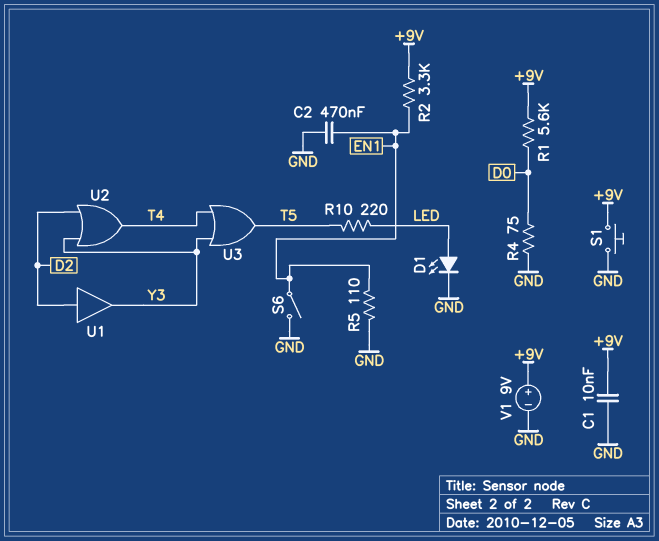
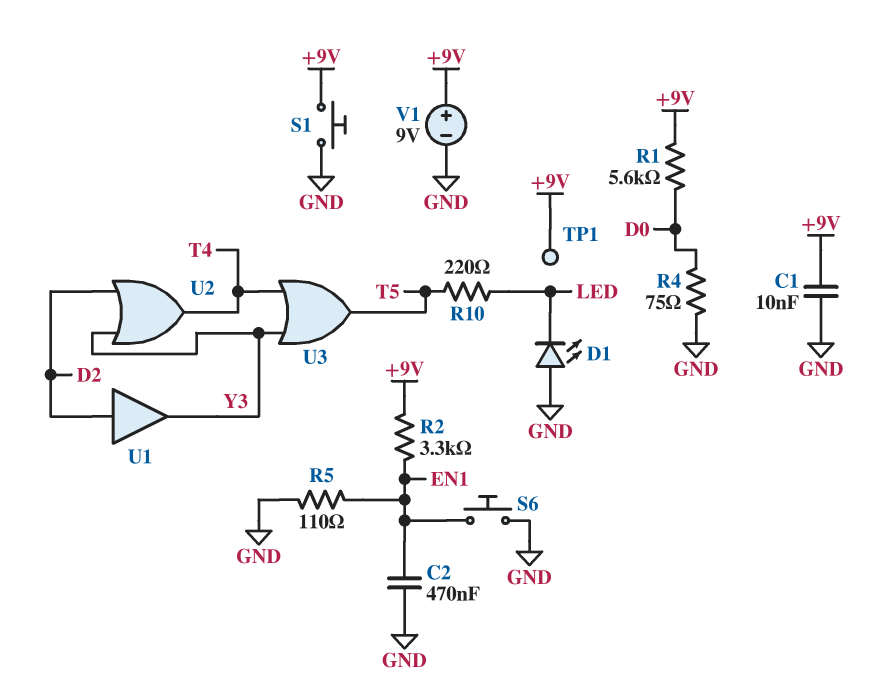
D1: LED (A LED, K GND) -> LED (A GND, K LED)
S6: switch (EN1, GND) -> button (EN1, GND)
TP1: none -> test point (+9V)

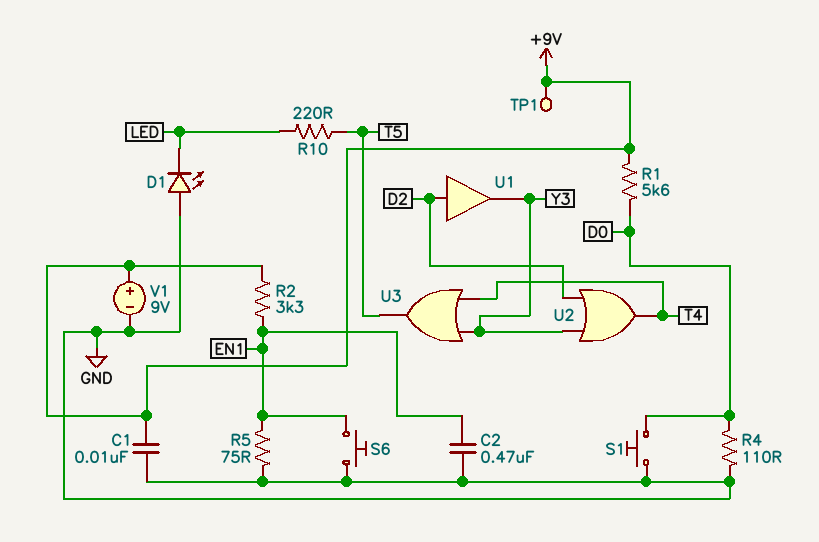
R4: 75 (D0, GND) -> 110 (D0, GND)
R5: 110 (EN1, GND) -> 75 (EN1, GND)
S1: button (+9V, GND) -> button (D0, GND)

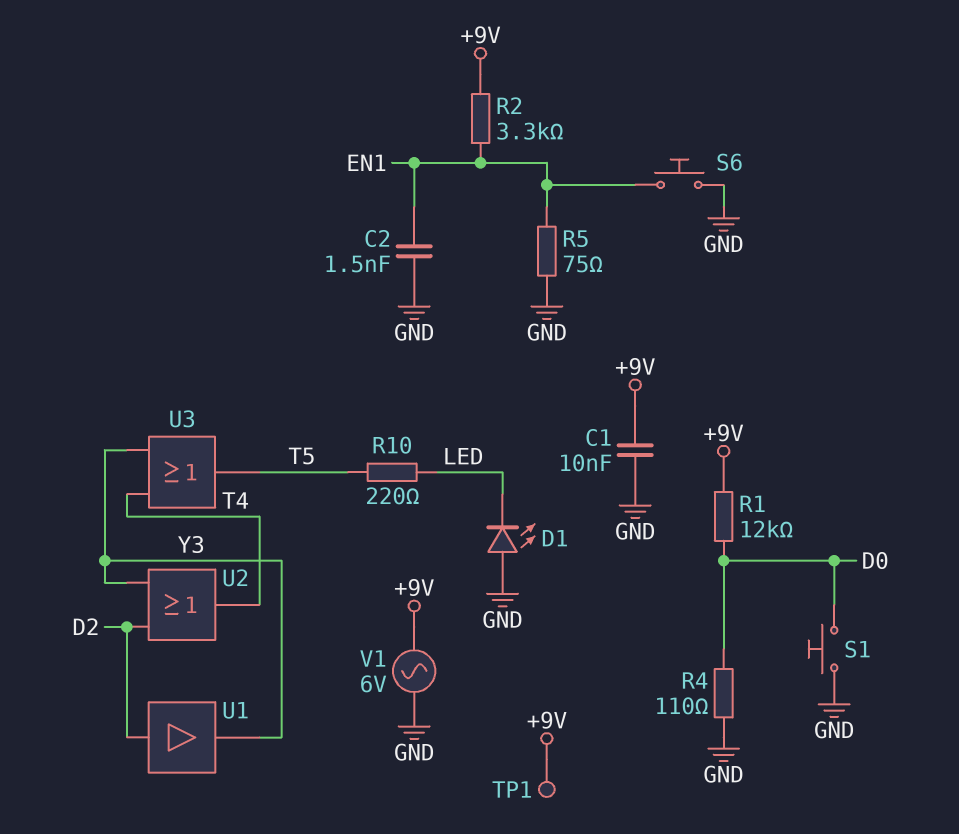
C2: 470nF (EN1, GND) -> 1.5nF (EN1, GND)
R1: 5.6k (+9V, D0) -> 12k (+9V, D0)
V1: 9V (plus +9V, minus GND) -> AC 6V (+9V, GND)

